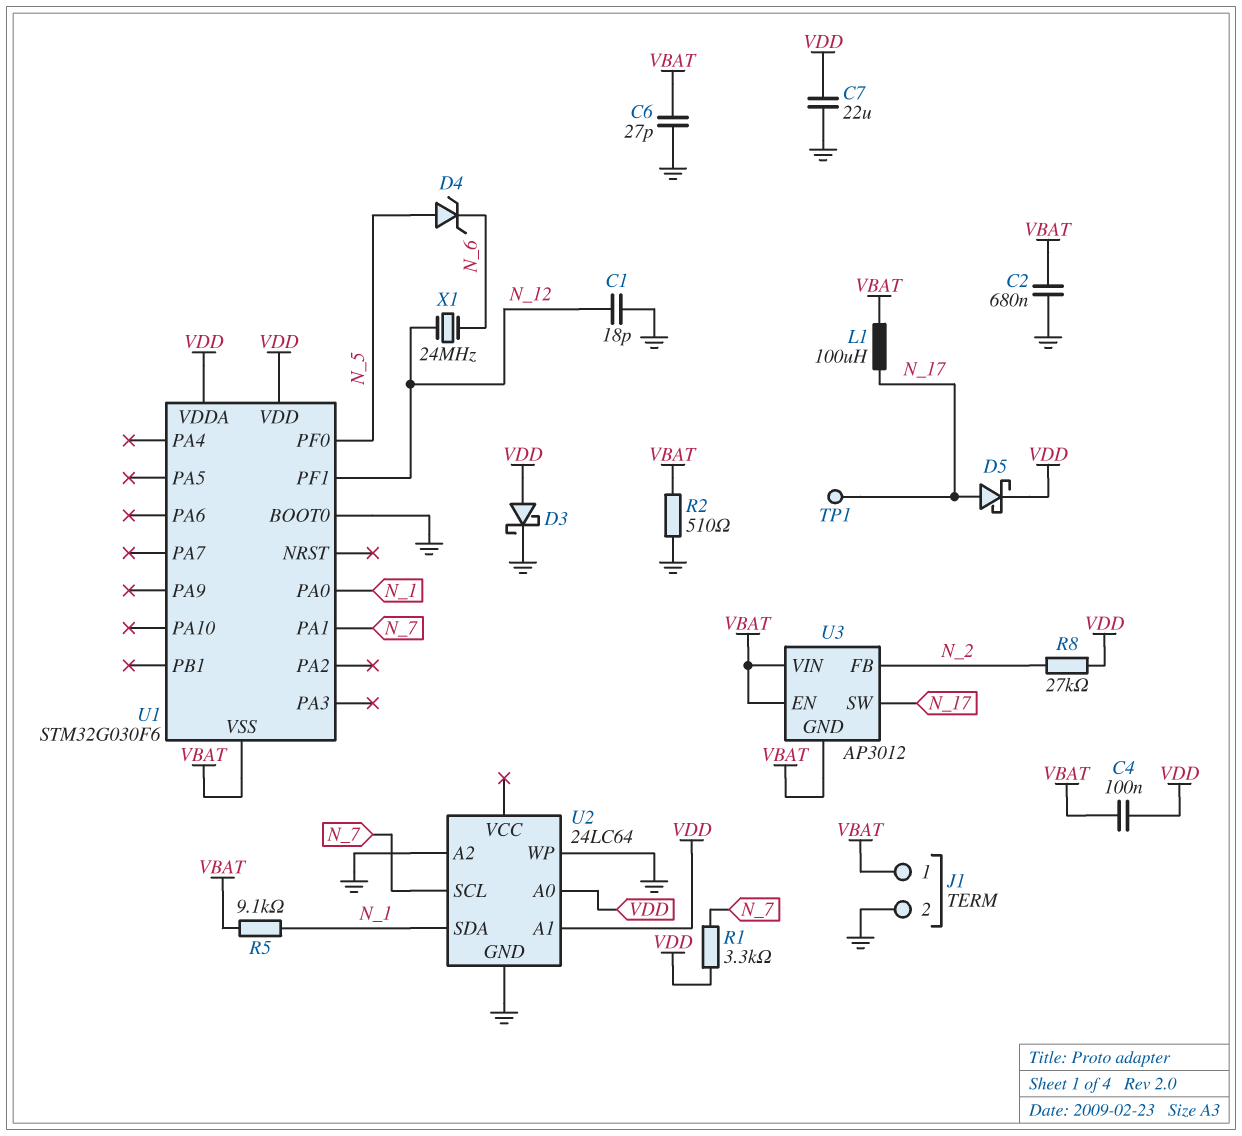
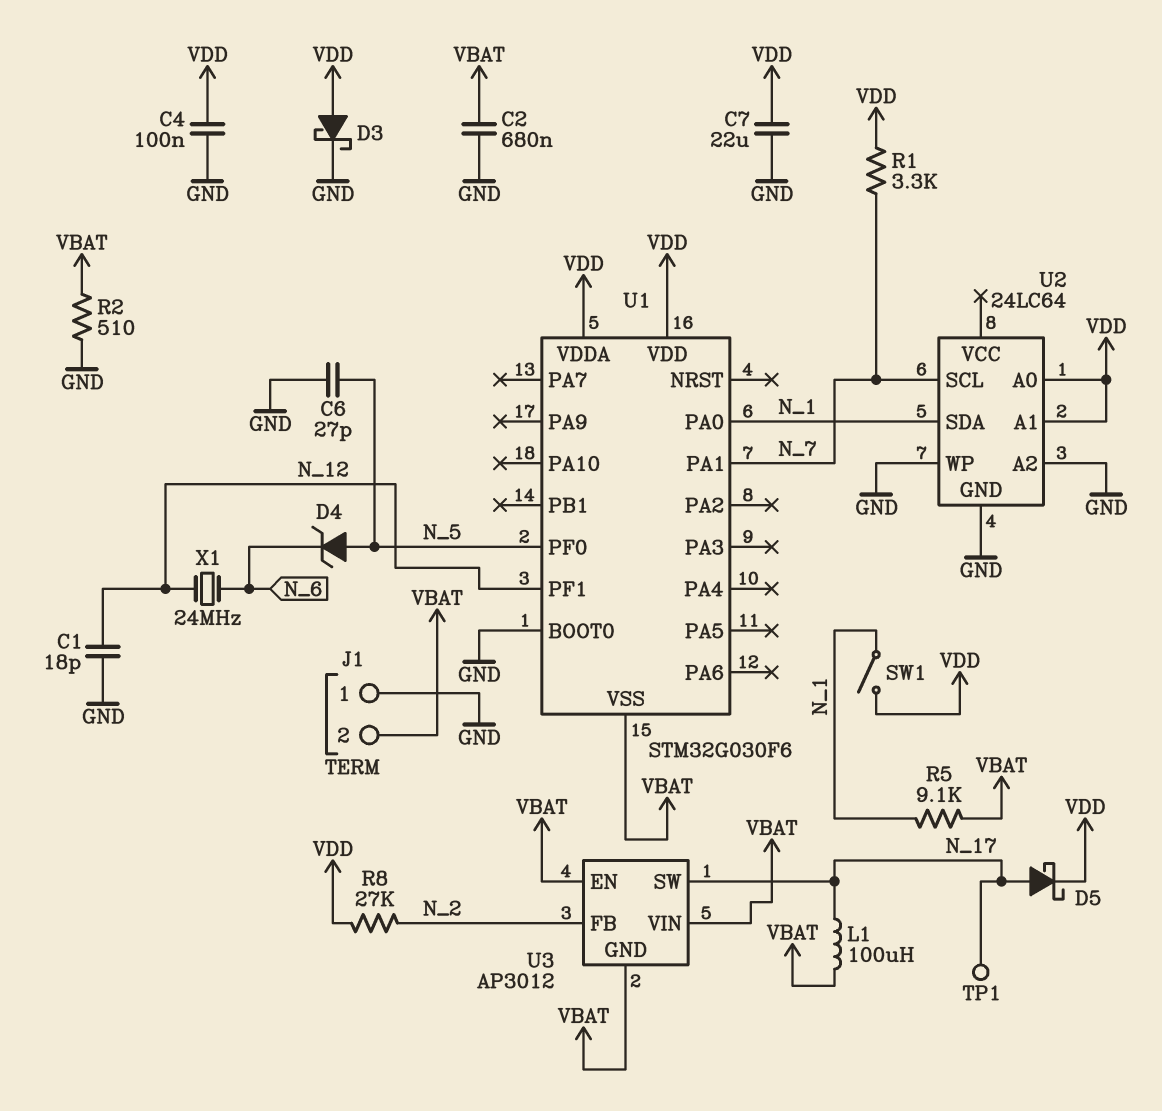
C4: 100nF (VBAT, VDD) -> 100nF (GND, VDD)
C6: 27pF (GND, VBAT) -> 27pF (GND, N_5)
J1 pin 1: VBAT -> GND
J1 pin 2: GND -> VBAT
SW1: none -> switch (N_1, VDD)

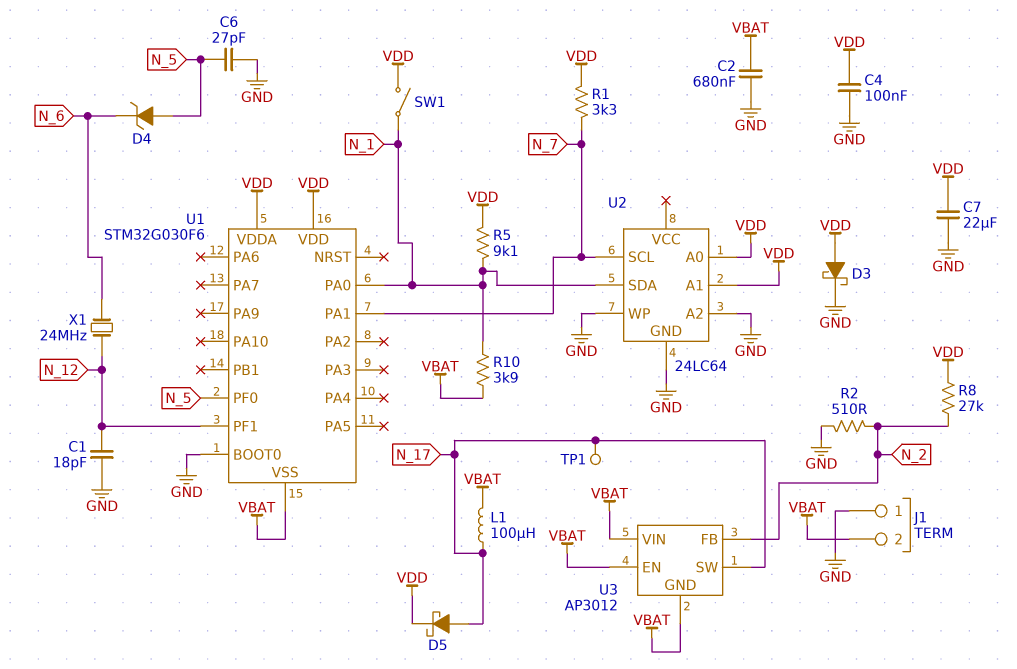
R2: 510 (GND, VBAT) -> 510 (GND, N_2)
R5: 9.1k (N_1, VBAT) -> 9.1k (N_1, VDD)
R10: none -> 3.9k (N_1, VBAT)

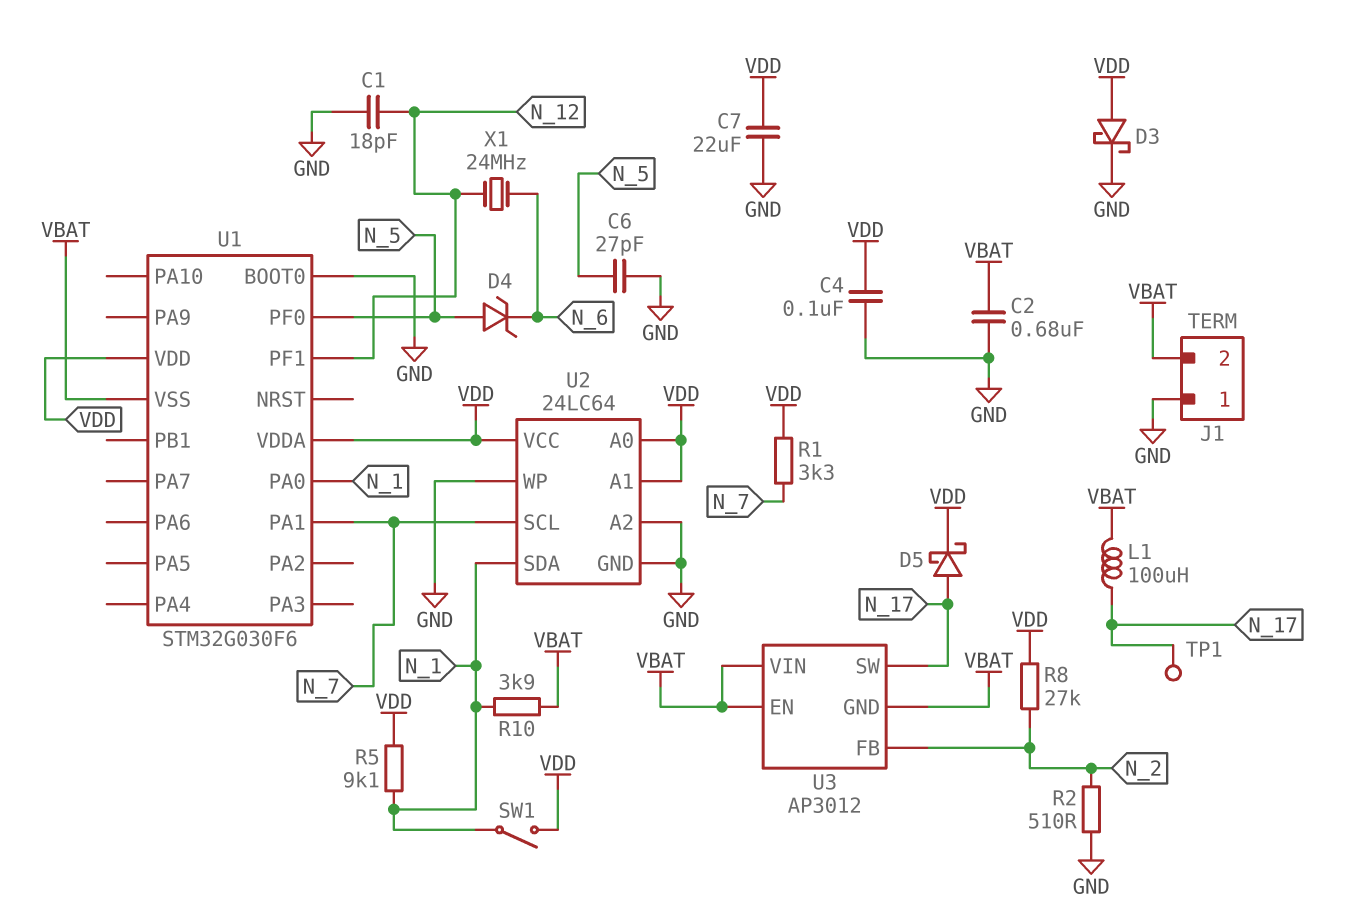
U2 pin VCC: none -> VDD

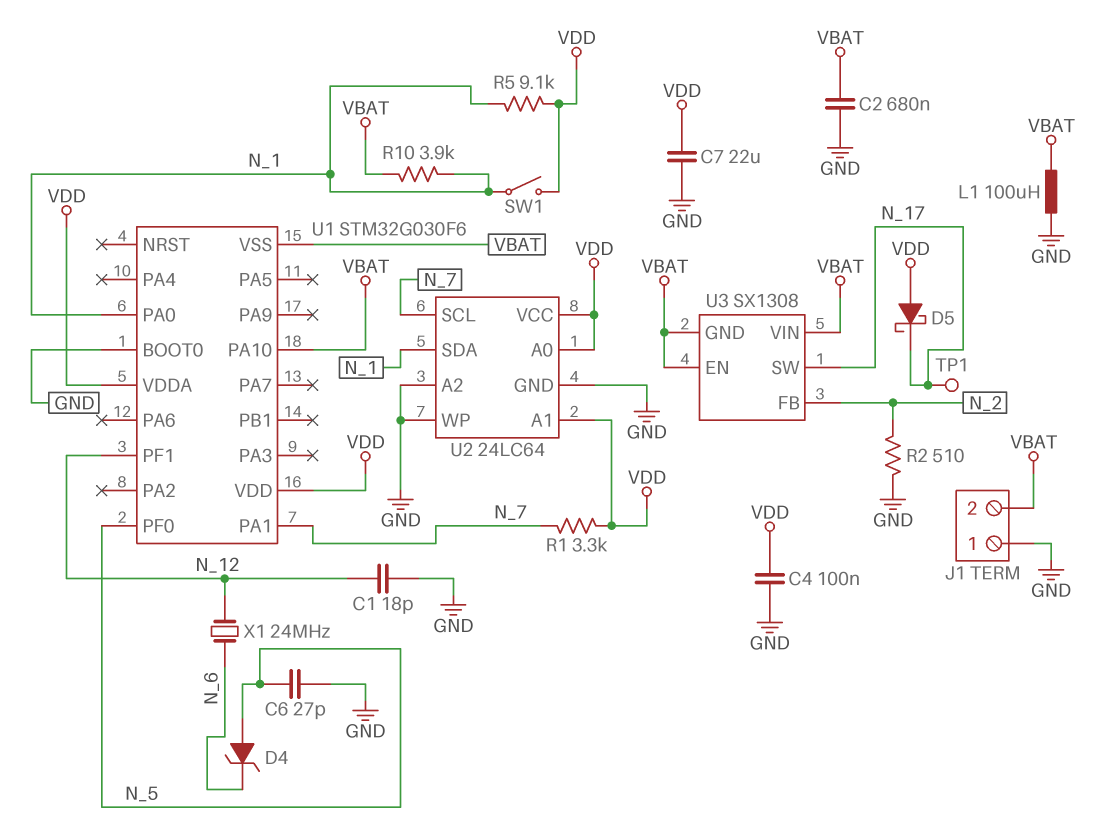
D3: schottky (A VDD, K GND) -> none
D5: schottky (A N_17, K VDD) -> schottky (A VDD, K N_17)
L1: 100uH (N_17, VBAT) -> 100uH (GND, VBAT)
R8: 27k (N_2, VDD) -> none
U1 pin PA10: none -> VBAT
U3: AP3012 -> SX1308

